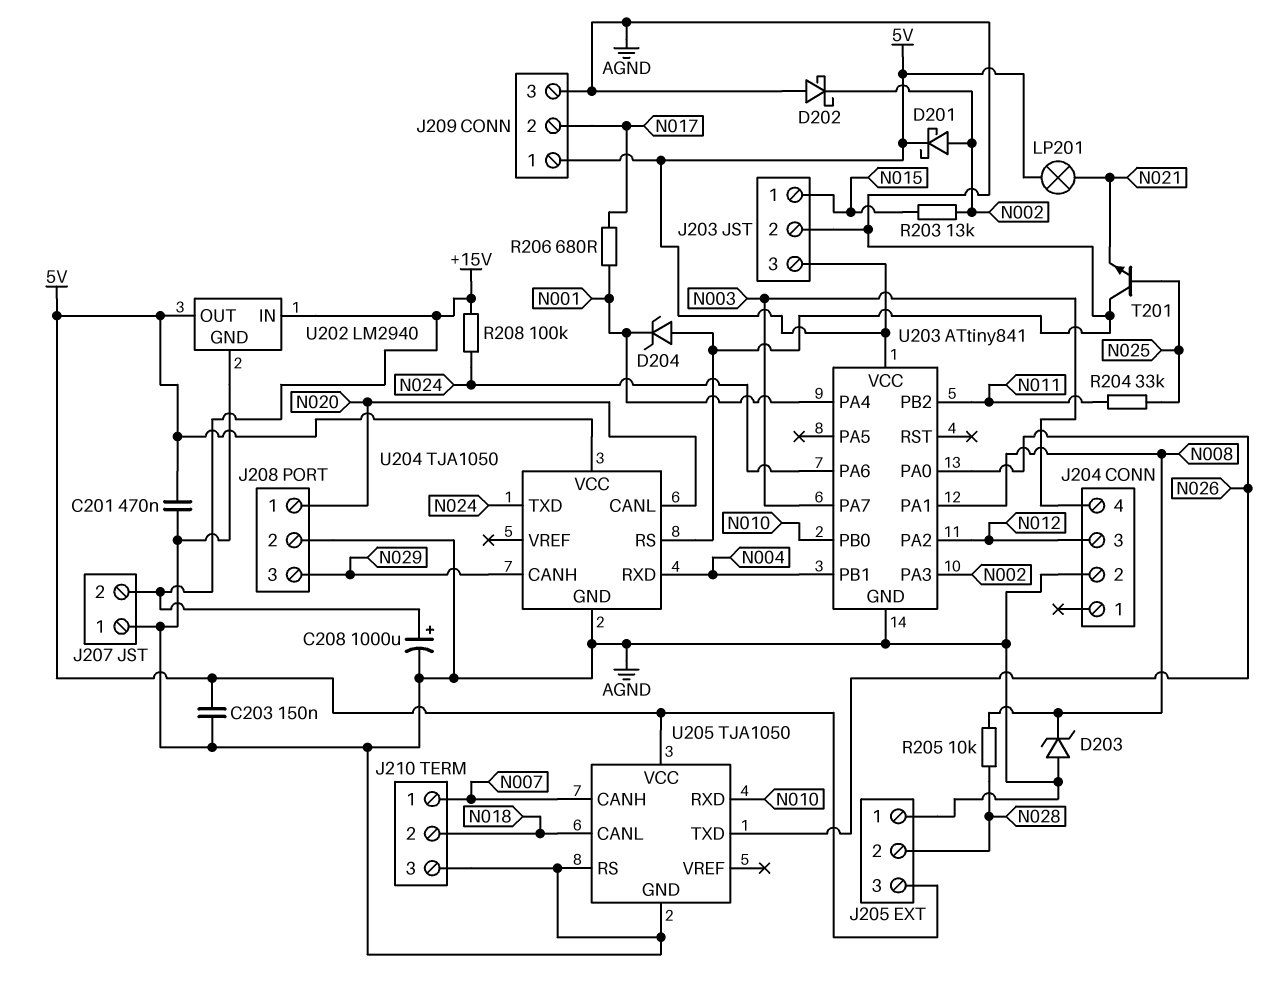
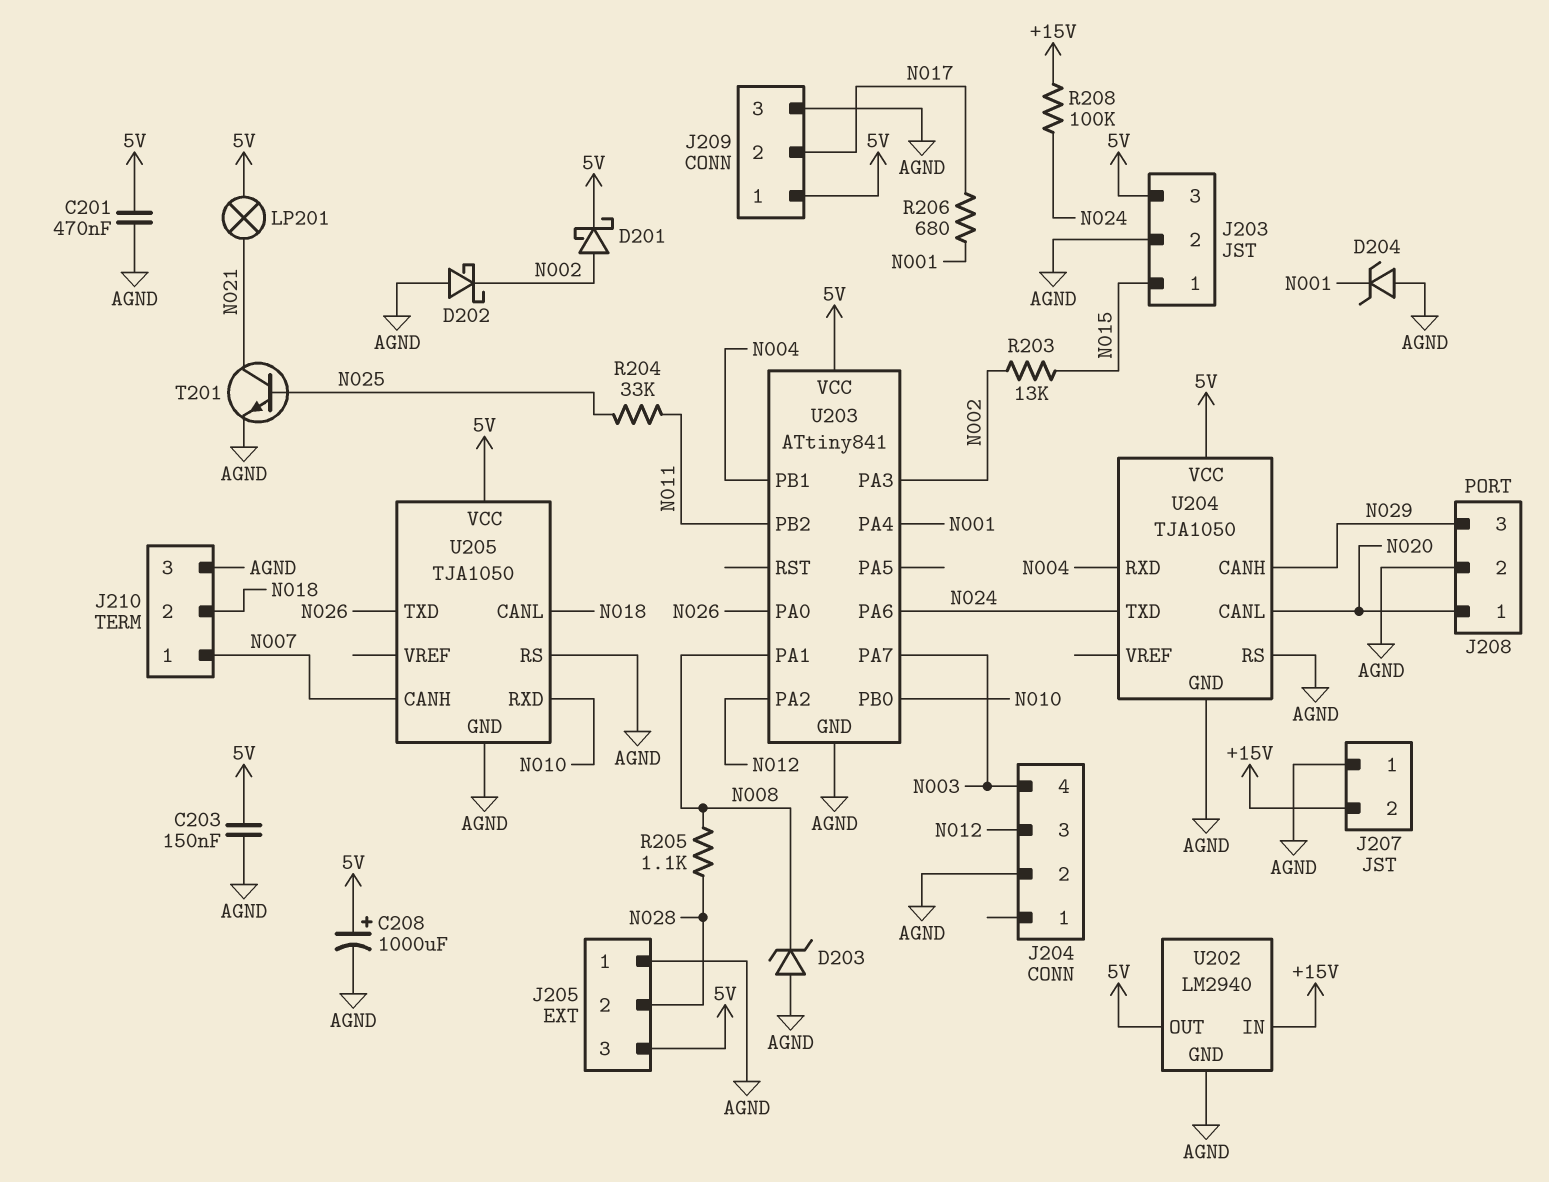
C208: 1000uF (plus +15V, minus AGND) -> 1000uF (plus 5V, minus AGND)
R205: 10k (N008, N028) -> 1.1k (N008, N028)
T201: NPN (B N025, C AGND, E N021) -> NPN (B N025, C N021, E AGND)

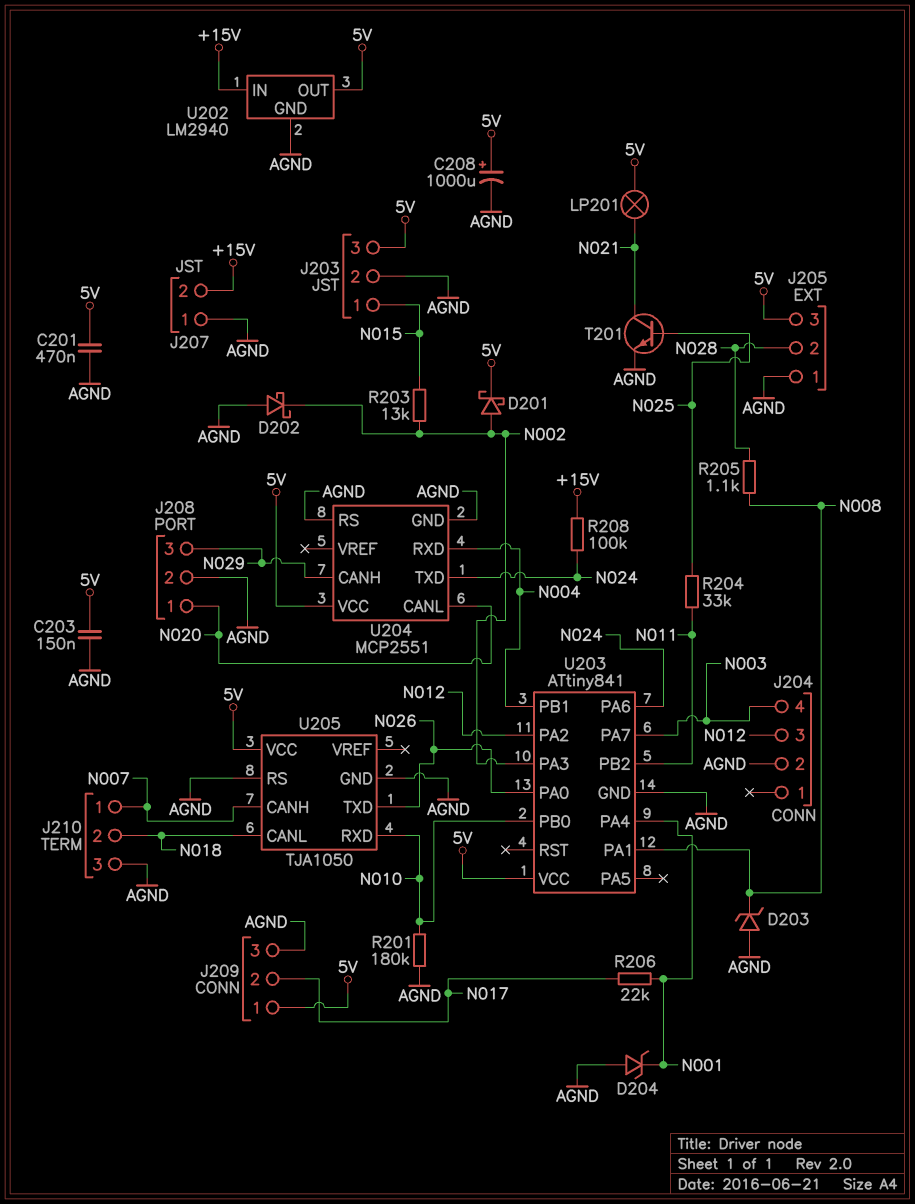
R201: none -> 180k (AGND, N010)
R206: 680 (N001, N017) -> 22k (N001, N017)
U204: TJA1050 -> MCP2551

